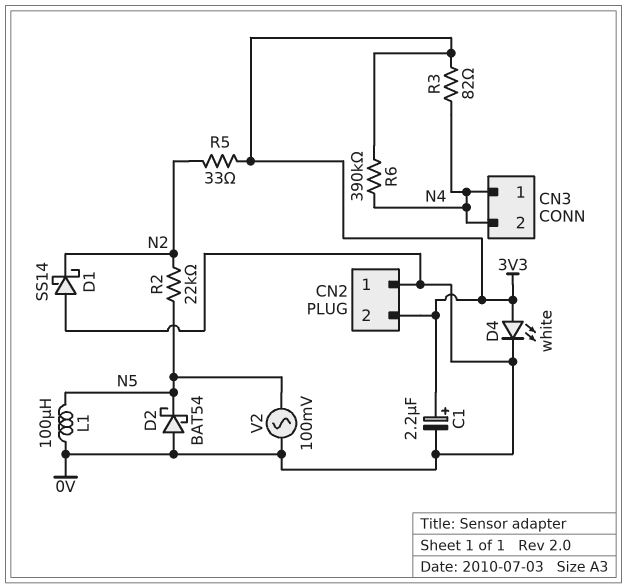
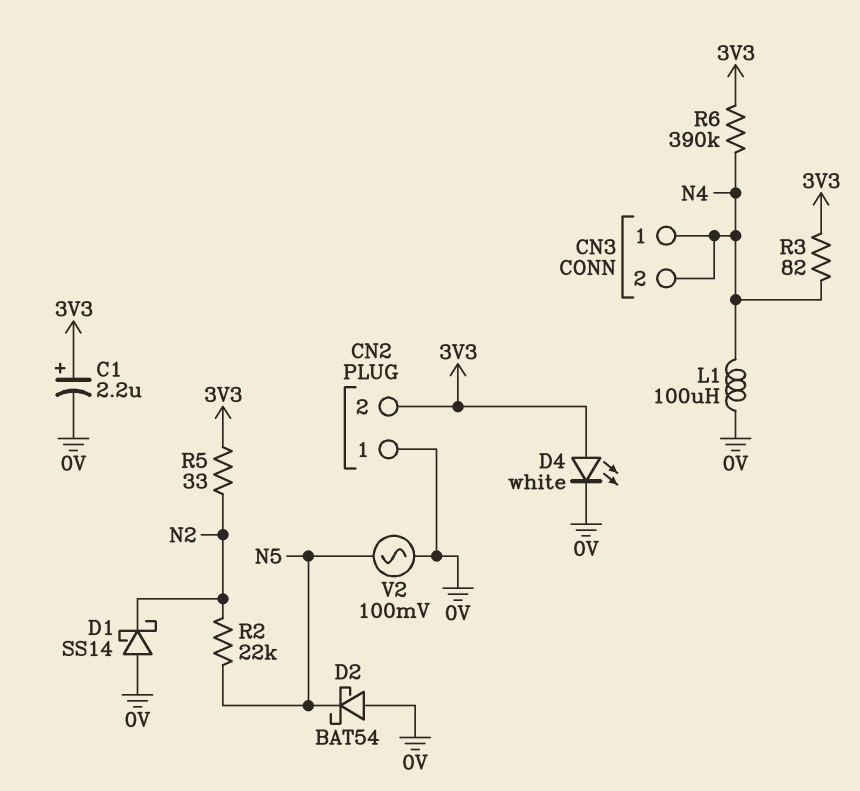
L1: 100uH (0V, N5) -> 100uH (0V, N4)

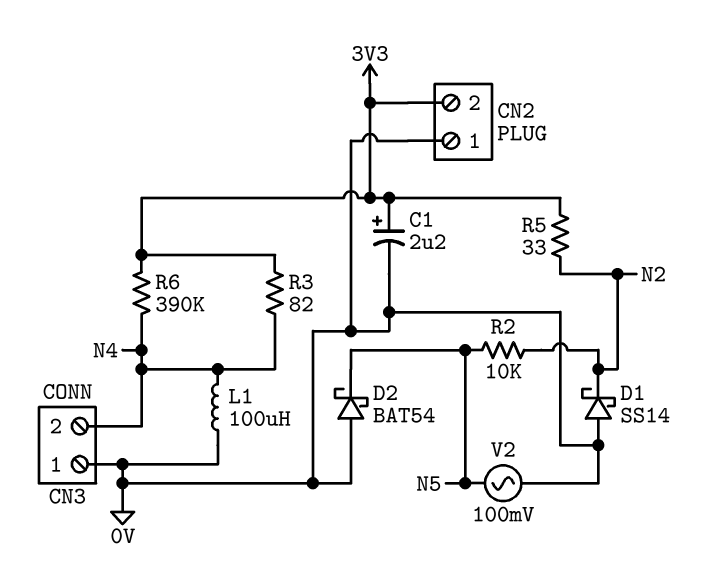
CN3 pin 1: N4 -> 0V
D4: LED white (A 3V3, K 0V) -> none
R2: 22k (N2, N5) -> 10k (N2, N5)

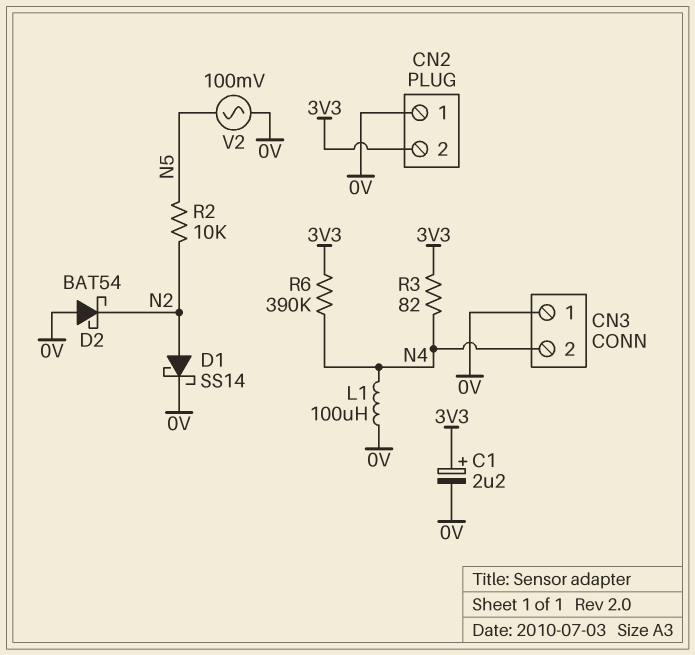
D1: schottky SS14 (A 0V, K N2) -> schottky SS14 (A N2, K 0V)
D2: schottky BAT54 (A 0V, K N5) -> schottky BAT54 (A 0V, K N2)
R5: 33 (3V3, N2) -> none

